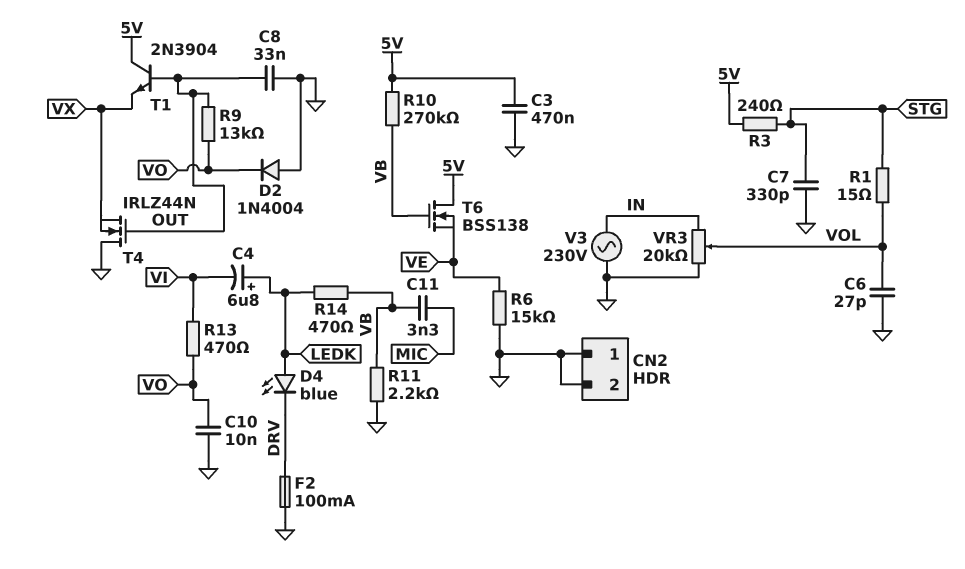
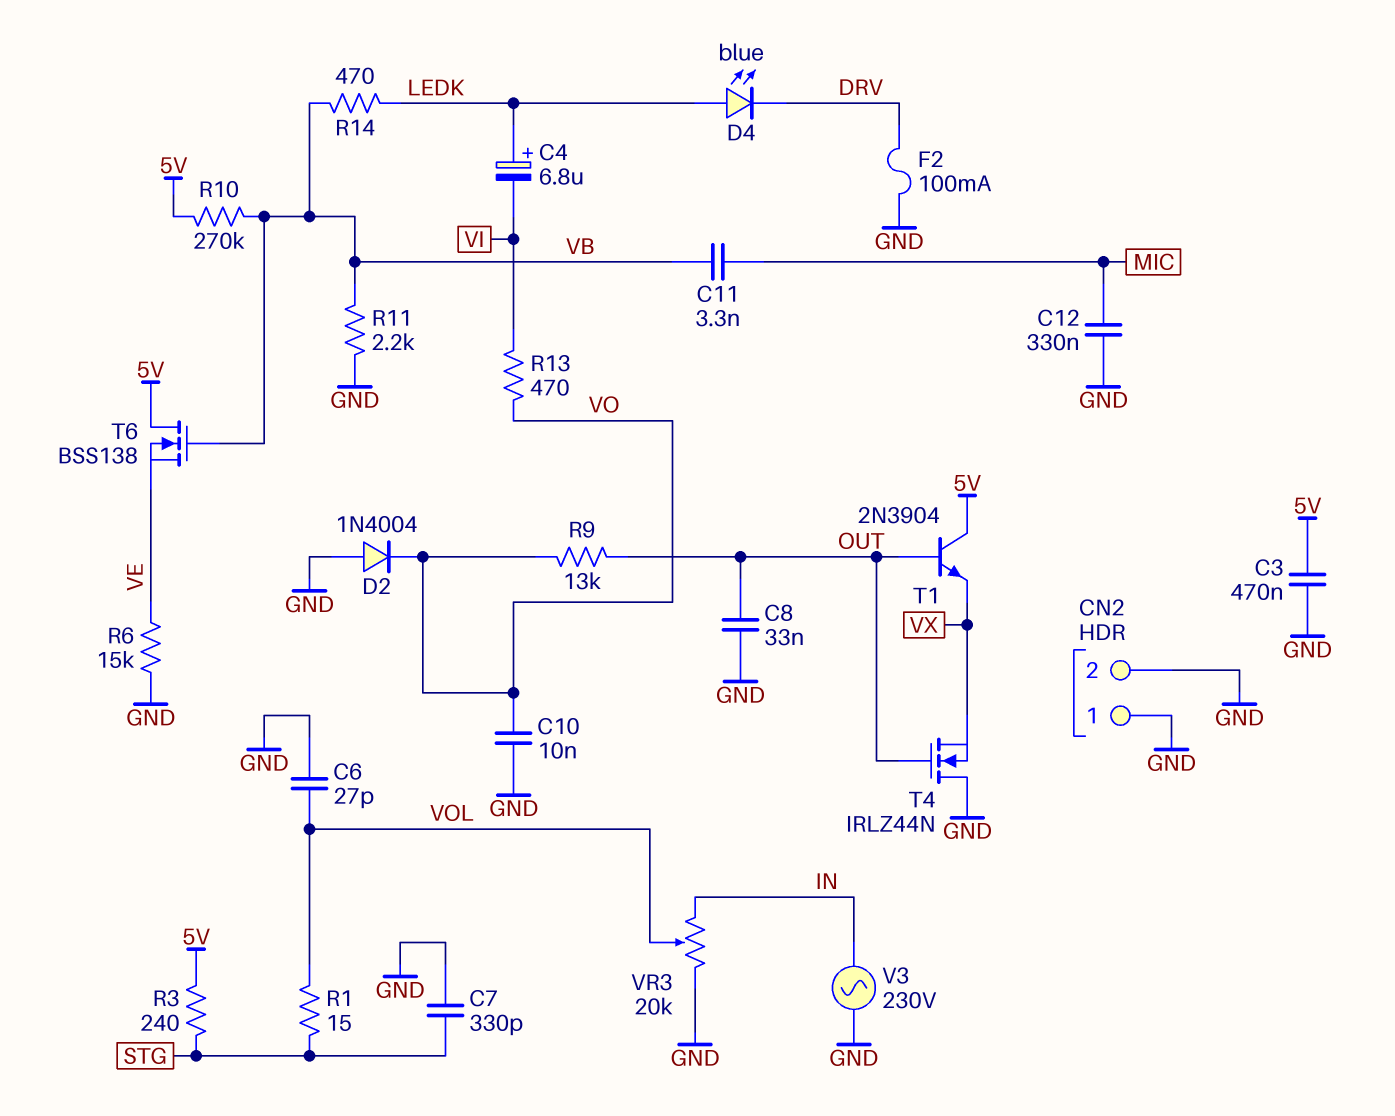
C12: none -> 330nF (GND, MIC)

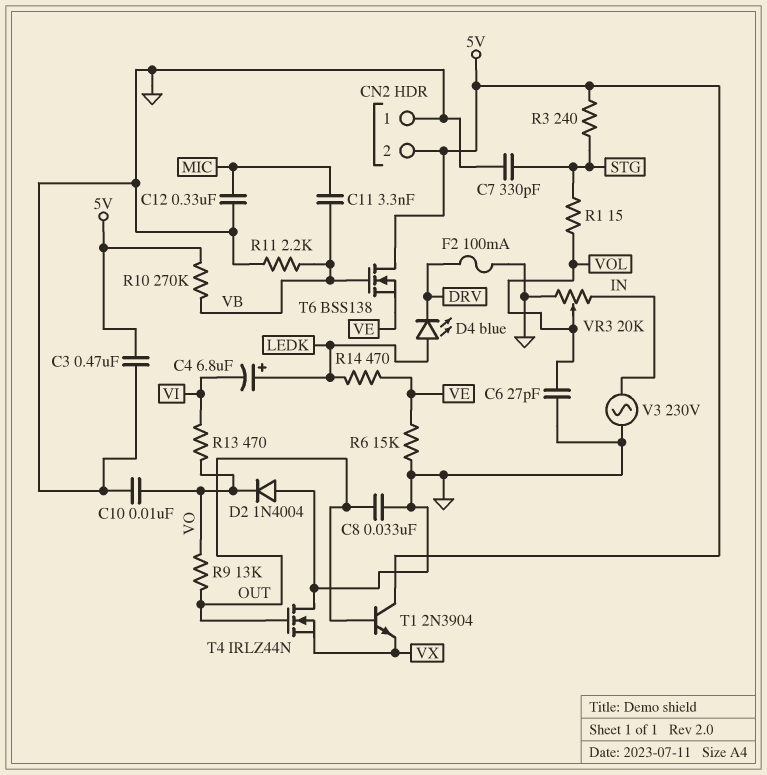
CN2 pin 2: GND -> 5V
R14: 470 (LEDK, VB) -> 470 (LEDK, VE)

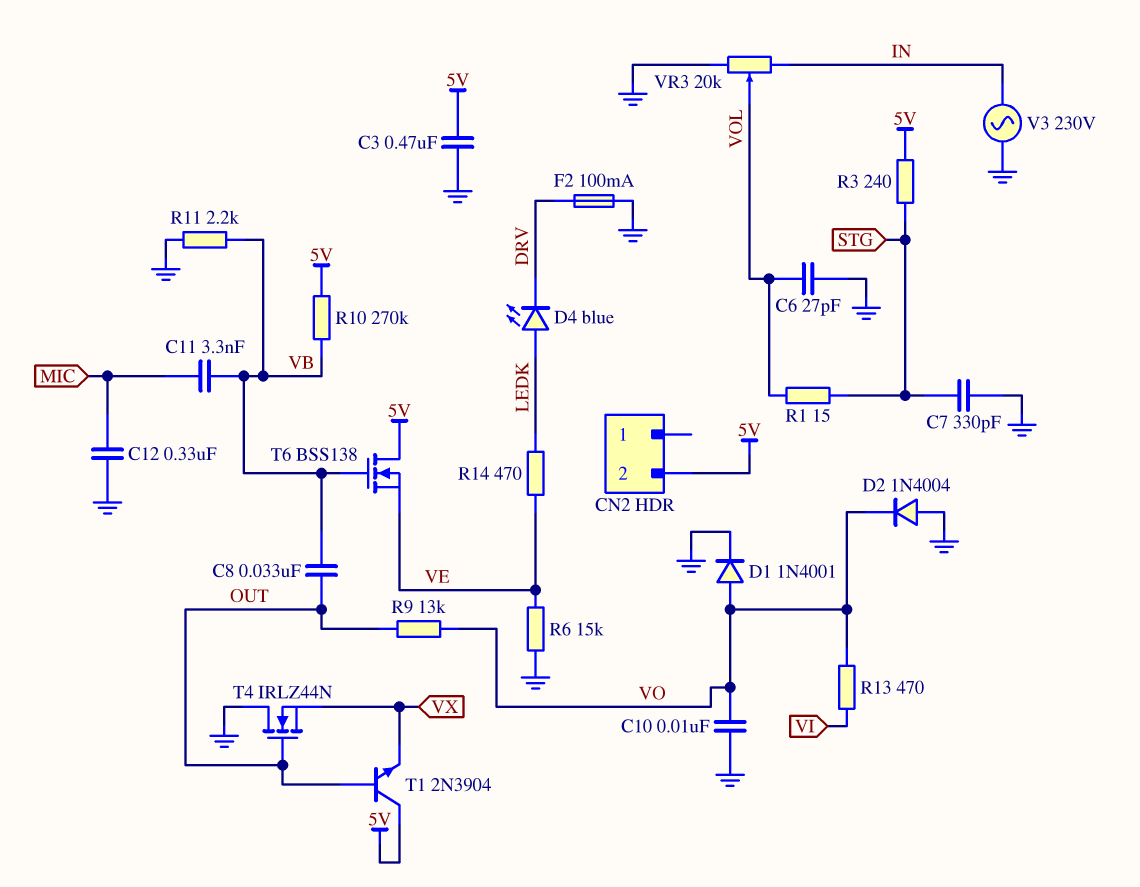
C4: 6.8uF (plus LEDK, minus VI) -> none
C8: 33nF (GND, OUT) -> 33nF (OUT, VB)
CN2 pin 1: GND -> none
D1: none -> diode 1N4001 (A VO, K GND)

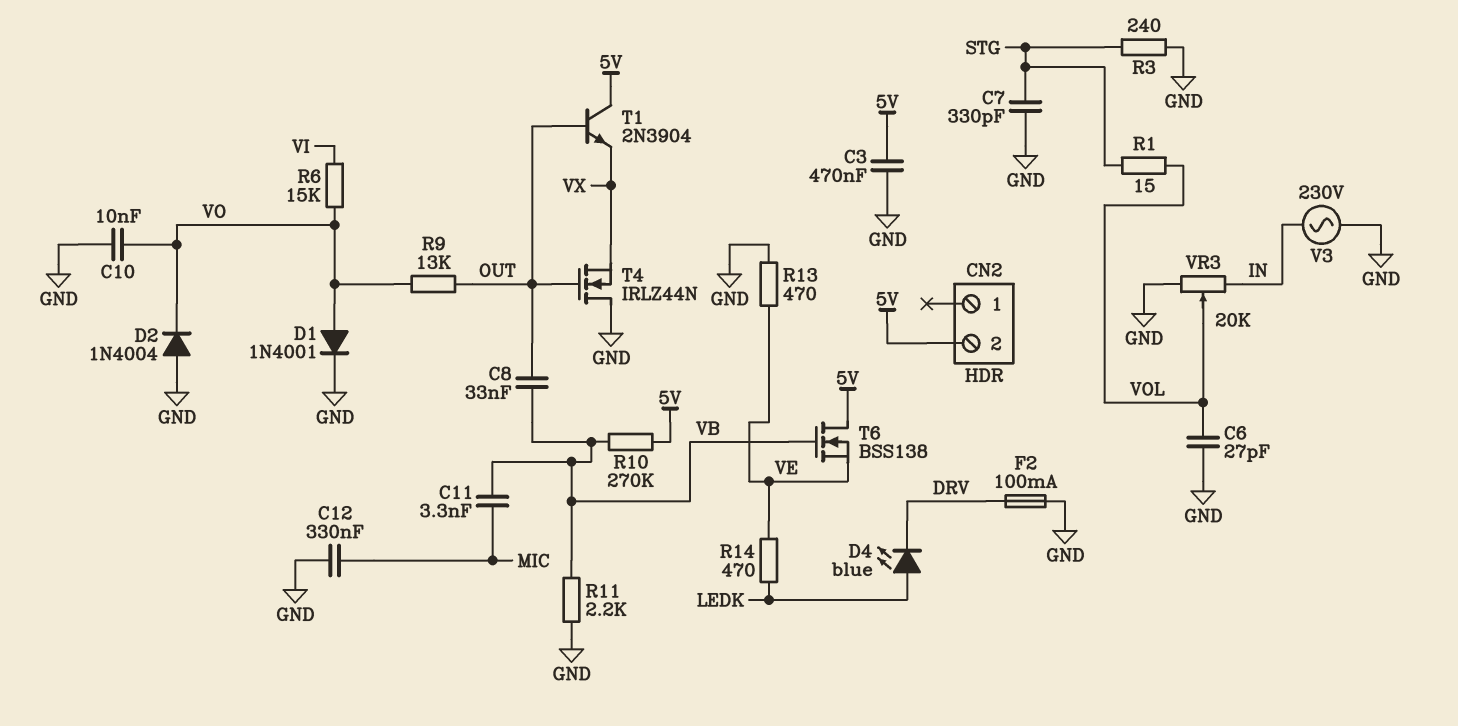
R3: 240 (5V, STG) -> 240 (GND, STG)
R6: 15k (GND, VE) -> 15k (VI, VO)
R13: 470 (VI, VO) -> 470 (GND, VE)

